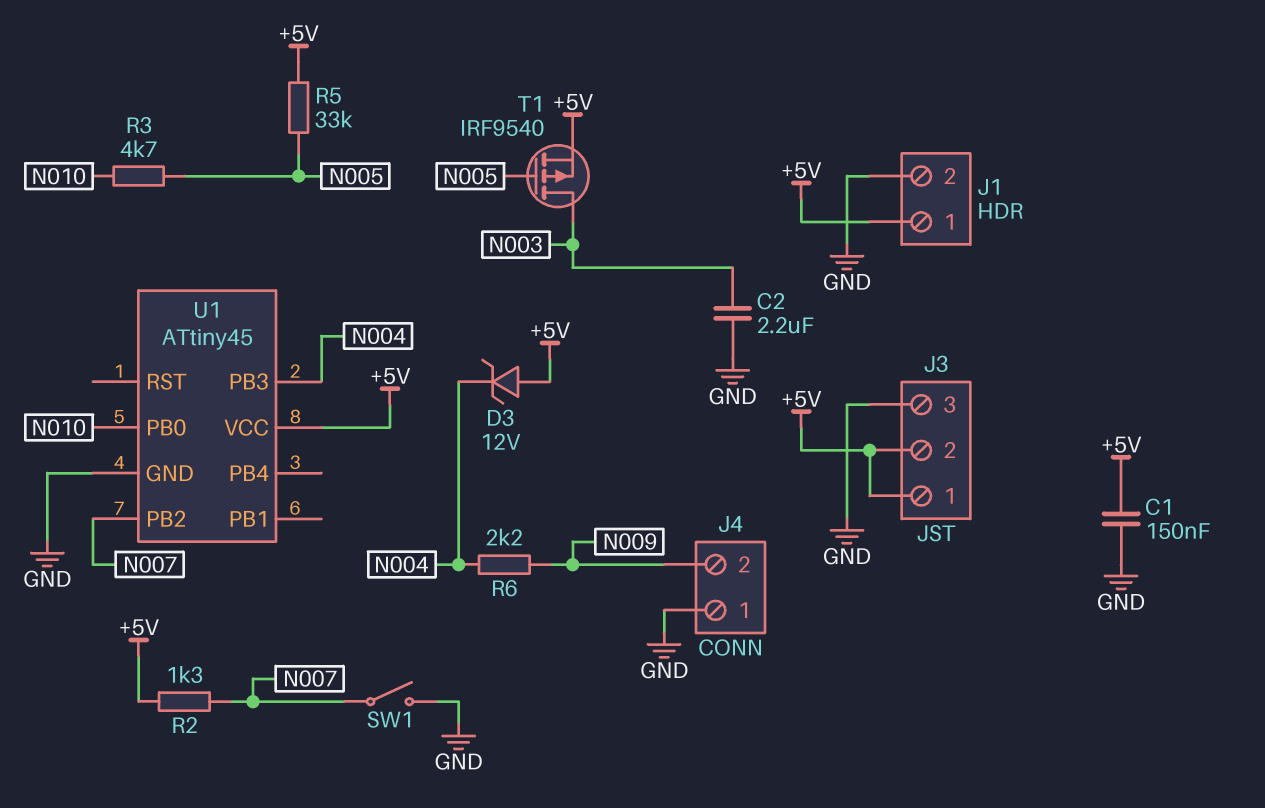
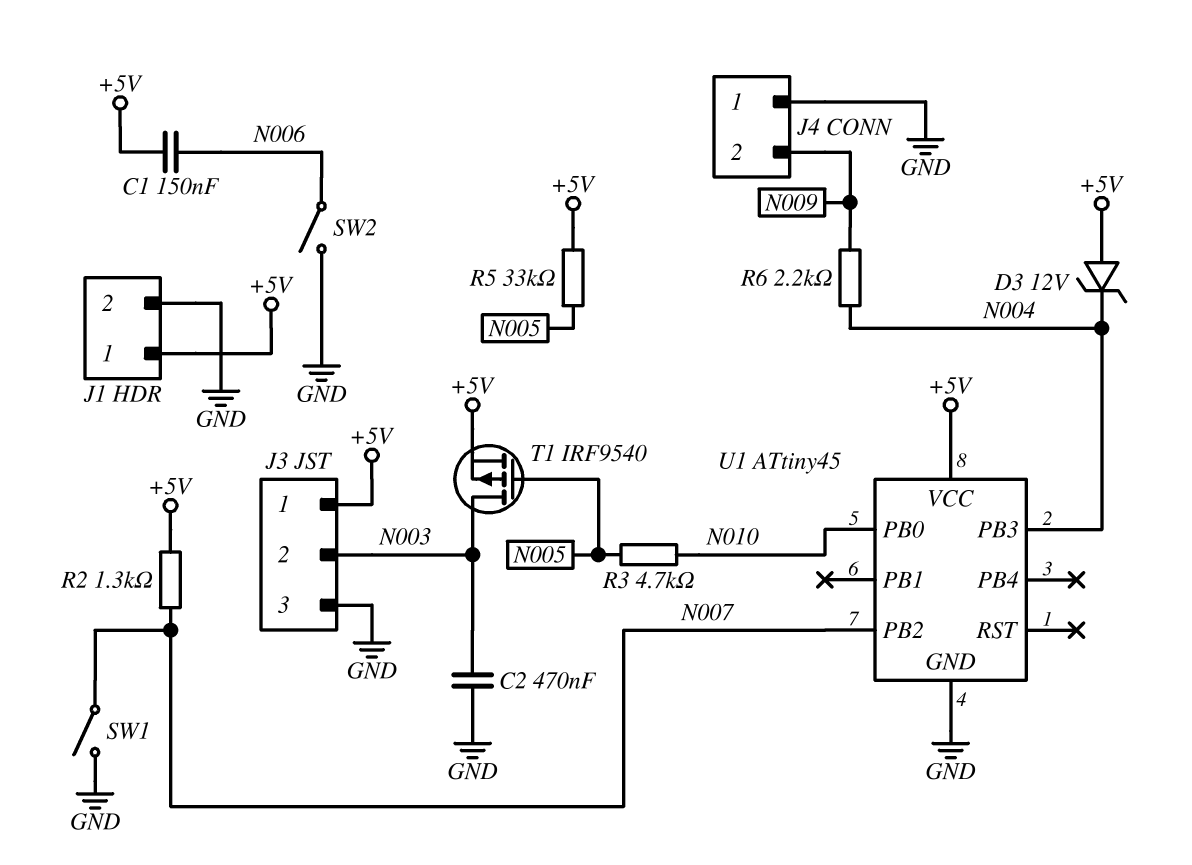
C1: 150nF (+5V, GND) -> 150nF (+5V, N006)
C2: 2.2uF (GND, N003) -> 470nF (GND, N003)
J3 pin 2: +5V -> N003
SW2: none -> switch (GND, N006)

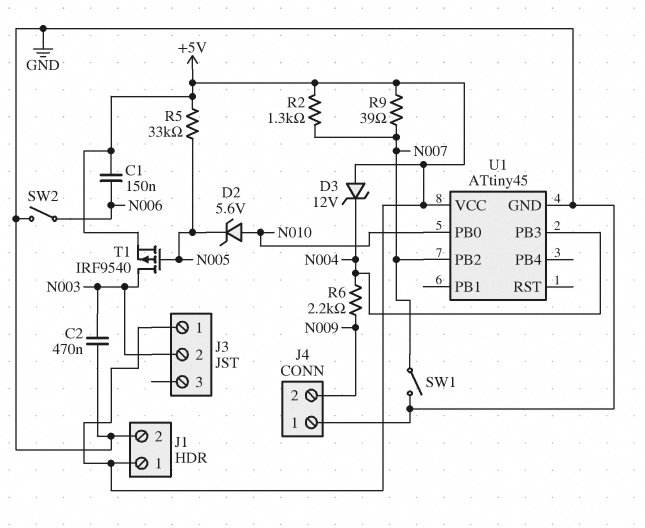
D2: none -> zener 5.6V (A N010, K N005)
J3 pin 3: GND -> none
R3: 4.7k (N005, N010) -> none
R9: none -> 39 (+5V, N007)

